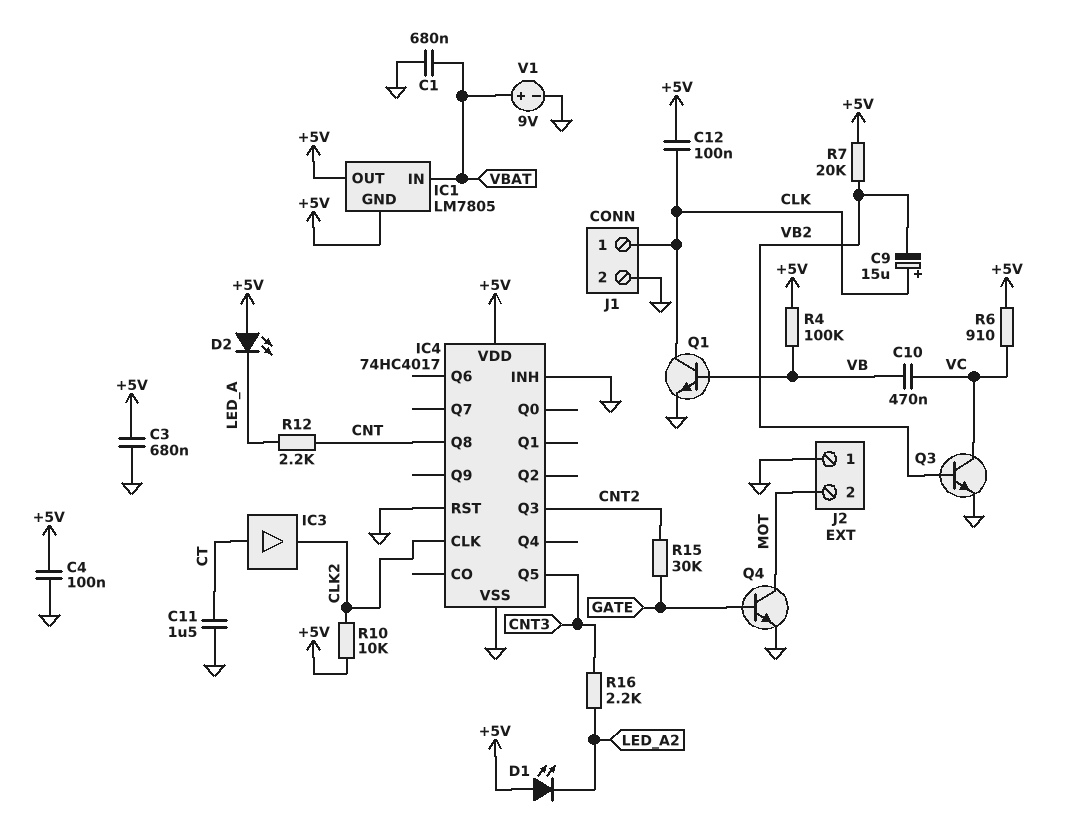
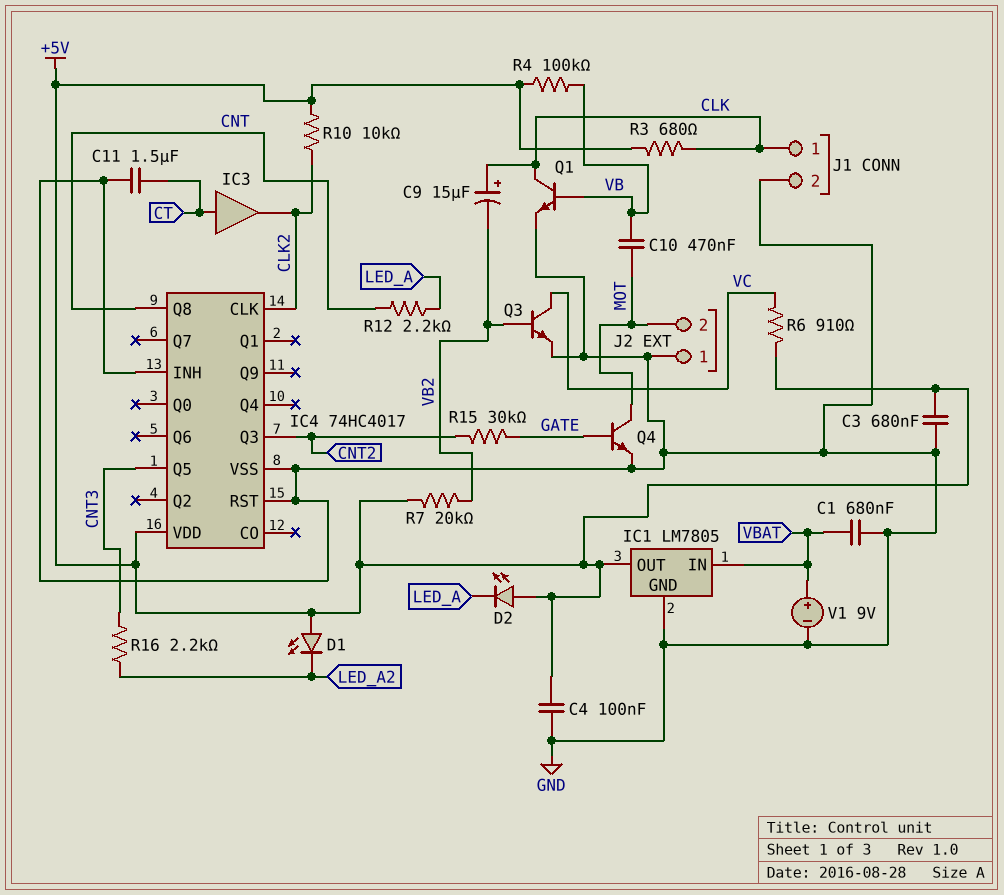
C10: 470nF (VB, VC) -> 470nF (MOT, VB)
C12: 100nF (+5V, CLK) -> none
IC1 pin GND: +5V -> GND
R3: none -> 680 (+5V, CLK)

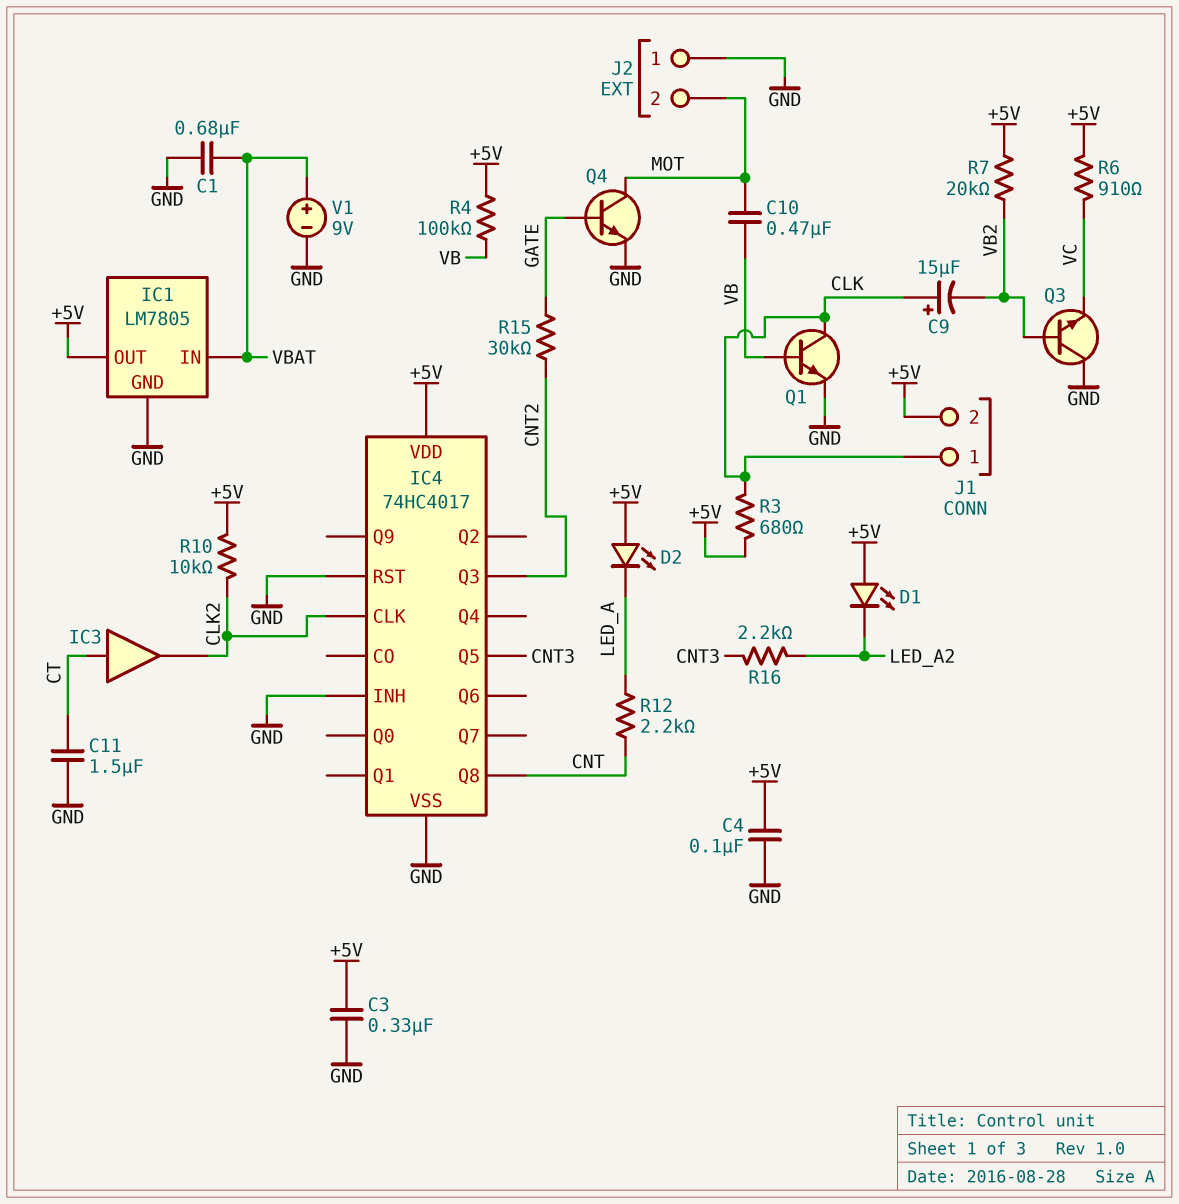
C3: 680nF (+5V, GND) -> 330nF (+5V, GND)
J1 pin 2: GND -> +5V
Q3: NPN (B VB2, C VC, E GND) -> NPN (B VB2, C GND, E VC)

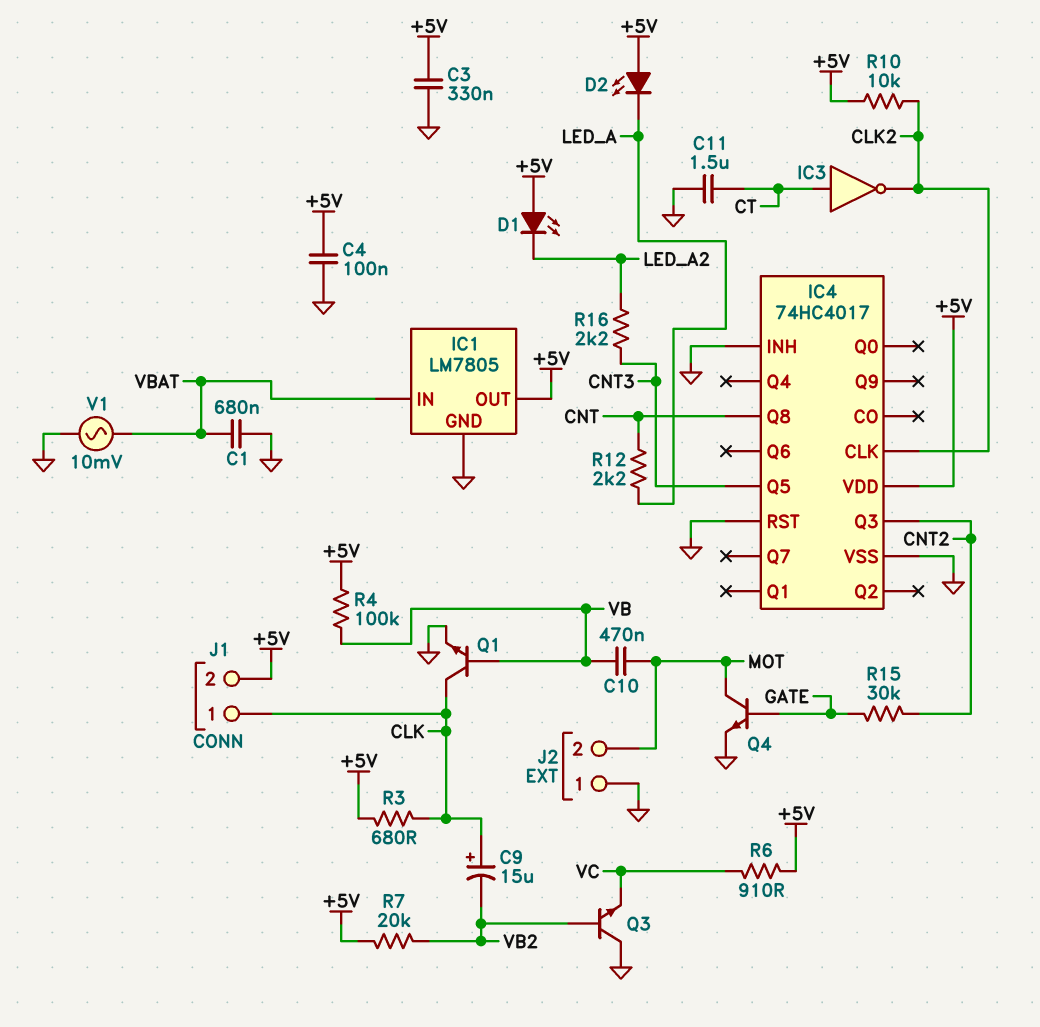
IC3: buffer (in CT, out CLK2) -> NOT (in CT, out CLK2)
V1: 9V (plus VBAT, minus GND) -> AC 10mV (GND, VBAT)

